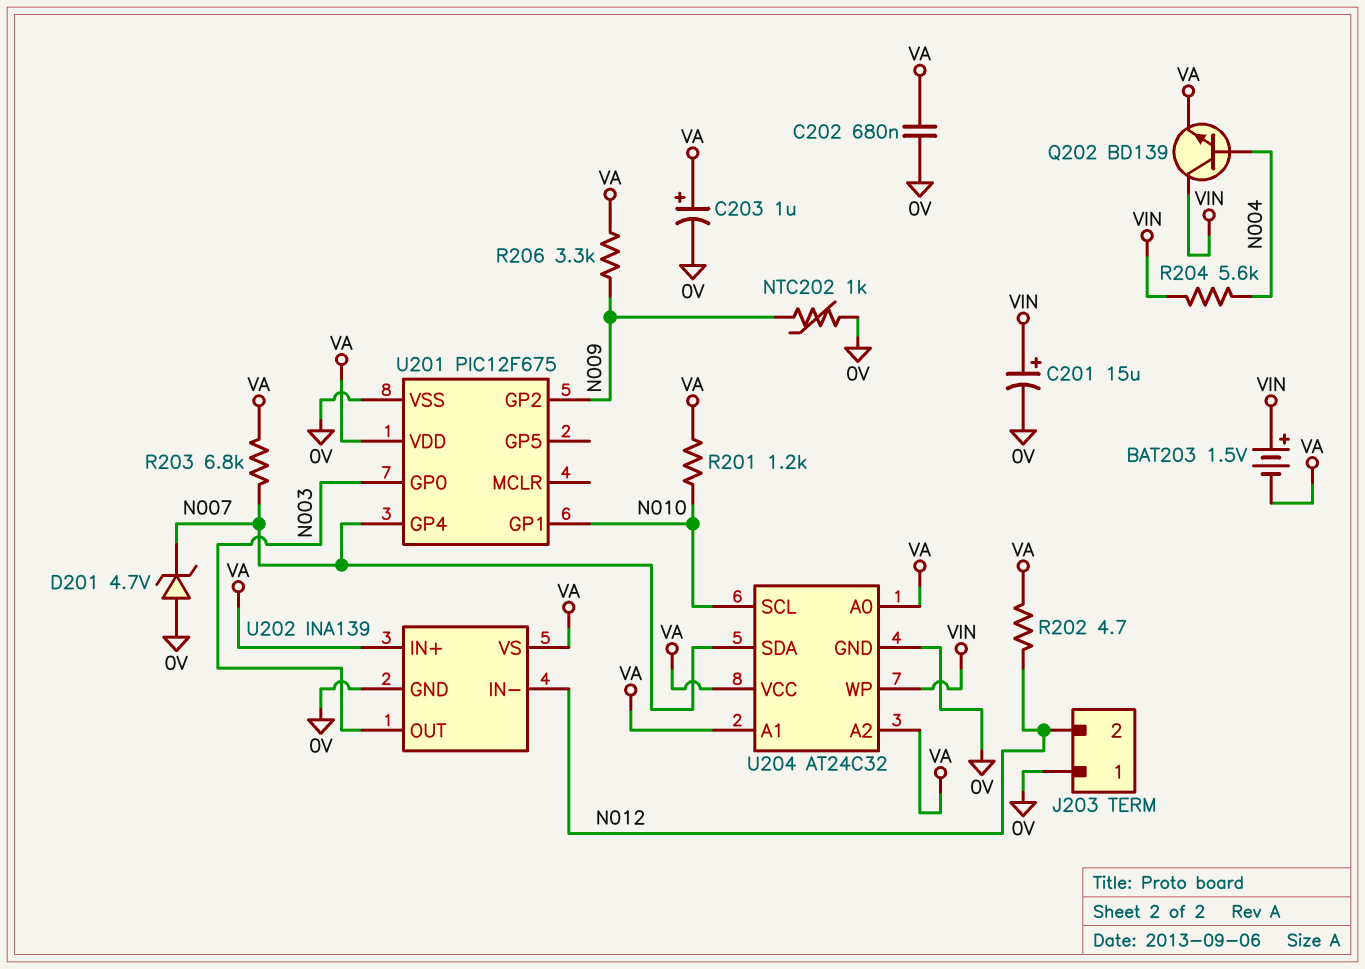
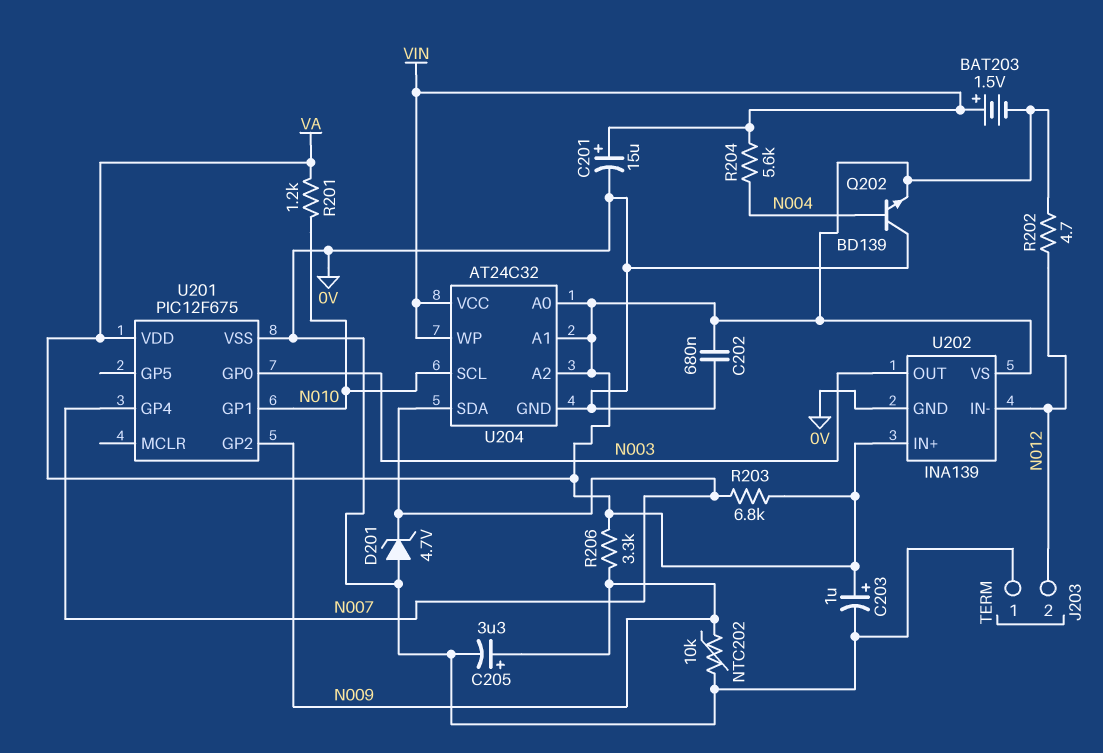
C205: none -> 3.3uF (plus N009, minus 0V)
NTC202: 1k (0V, N009) -> 10k (0V, N009)
Q202: NPN BD139 (B N004, C VIN, E VA) -> NPN BD139 (B N004, C 0V, E VA)
U204 pin VCC: VA -> VIN

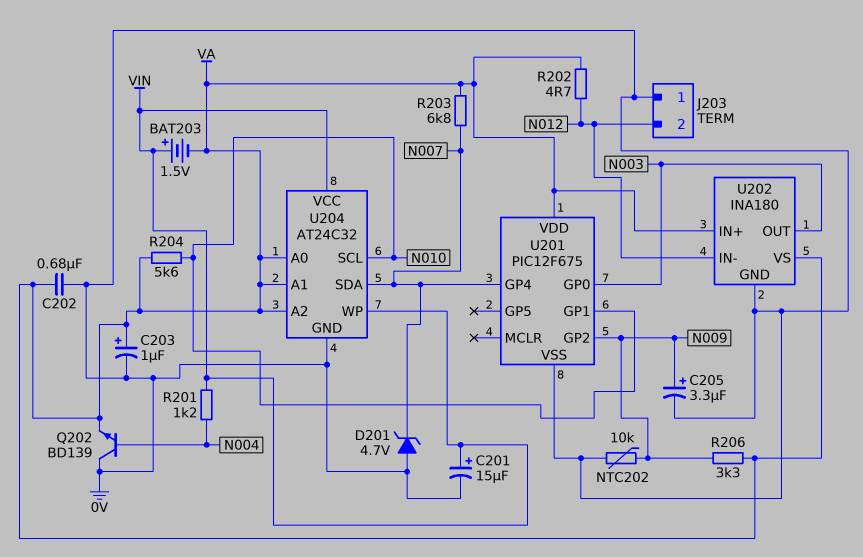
R201: 1.2k (N010, VA) -> 1.2k (N004, VIN)
R204: 5.6k (N004, VIN) -> 5.6k (N010, VA)
U202: INA139 -> INA180

